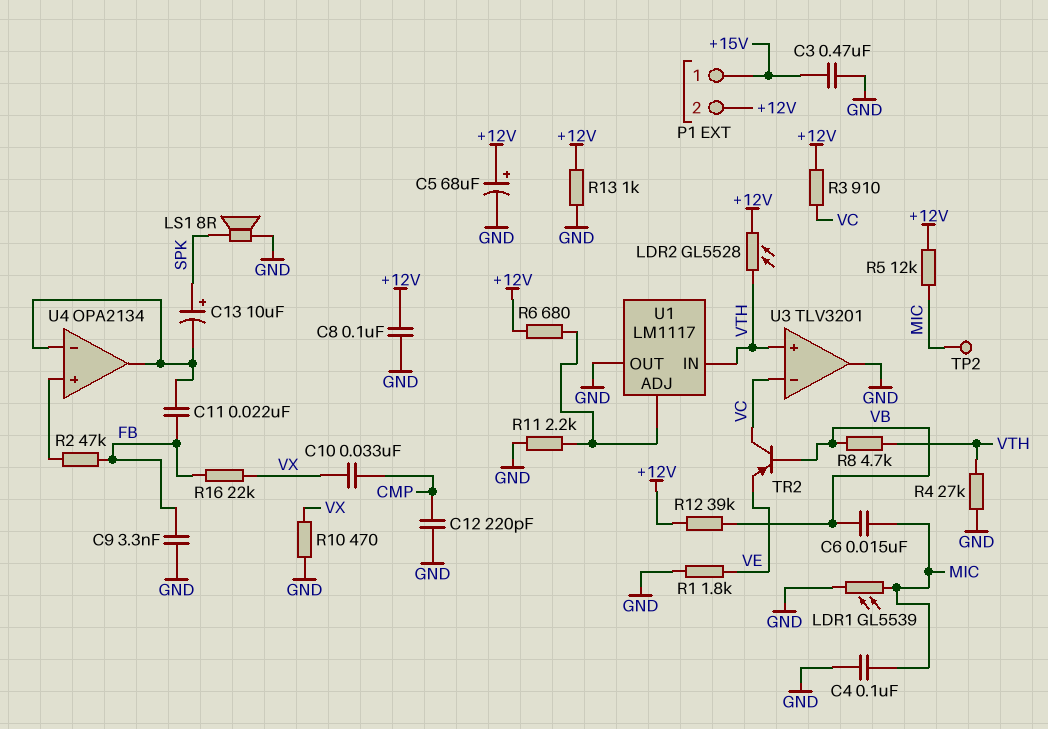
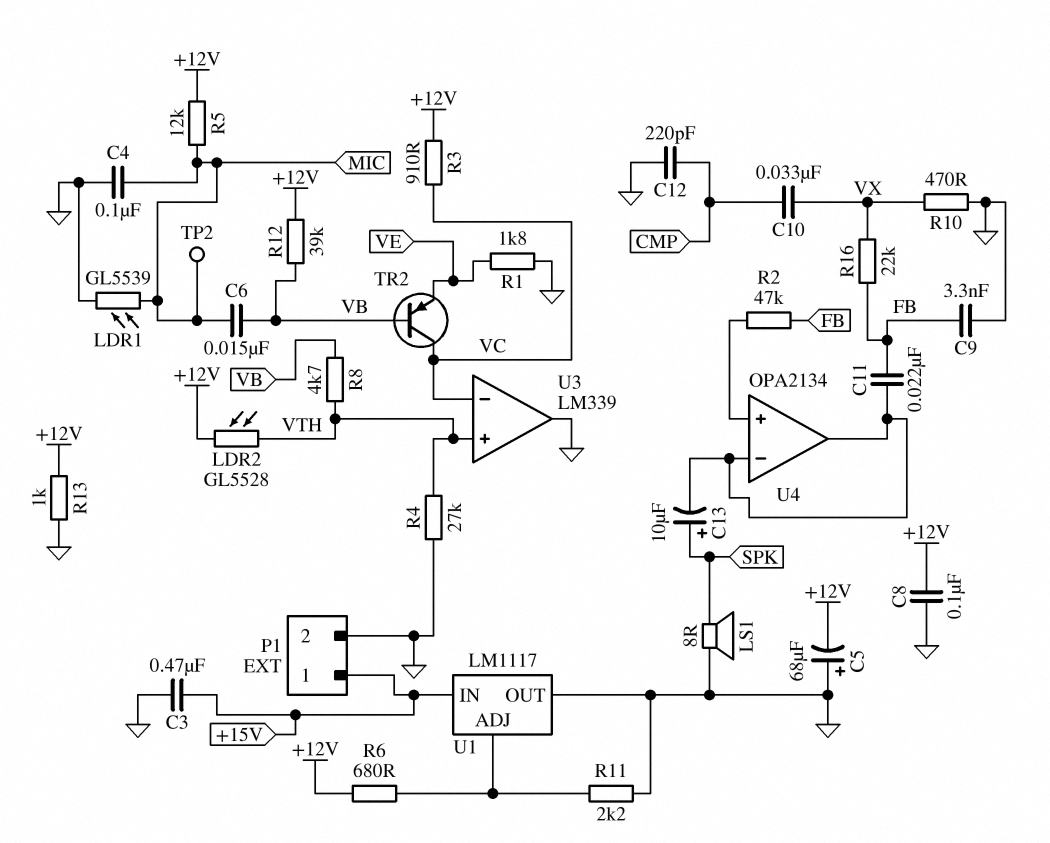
C5: 68uF (plus +12V, minus GND) -> 68uF (plus GND, minus +12V)
P1 pin 2: +12V -> GND
U1 pin IN: VTH -> +15V
U3: TLV3201 -> LM339

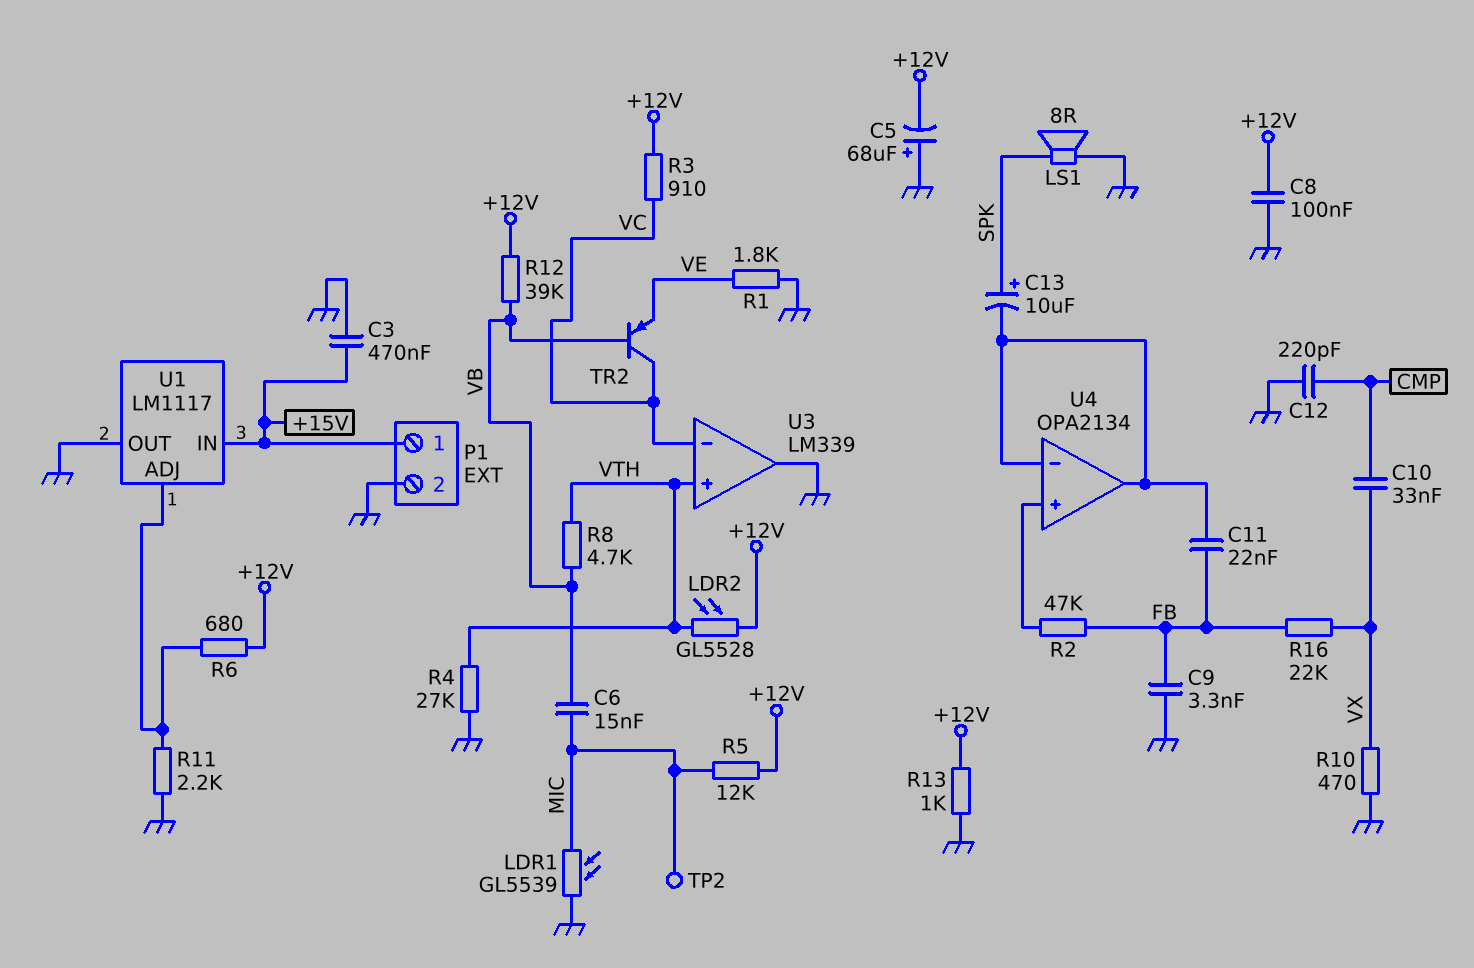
C4: 100nF (GND, MIC) -> none

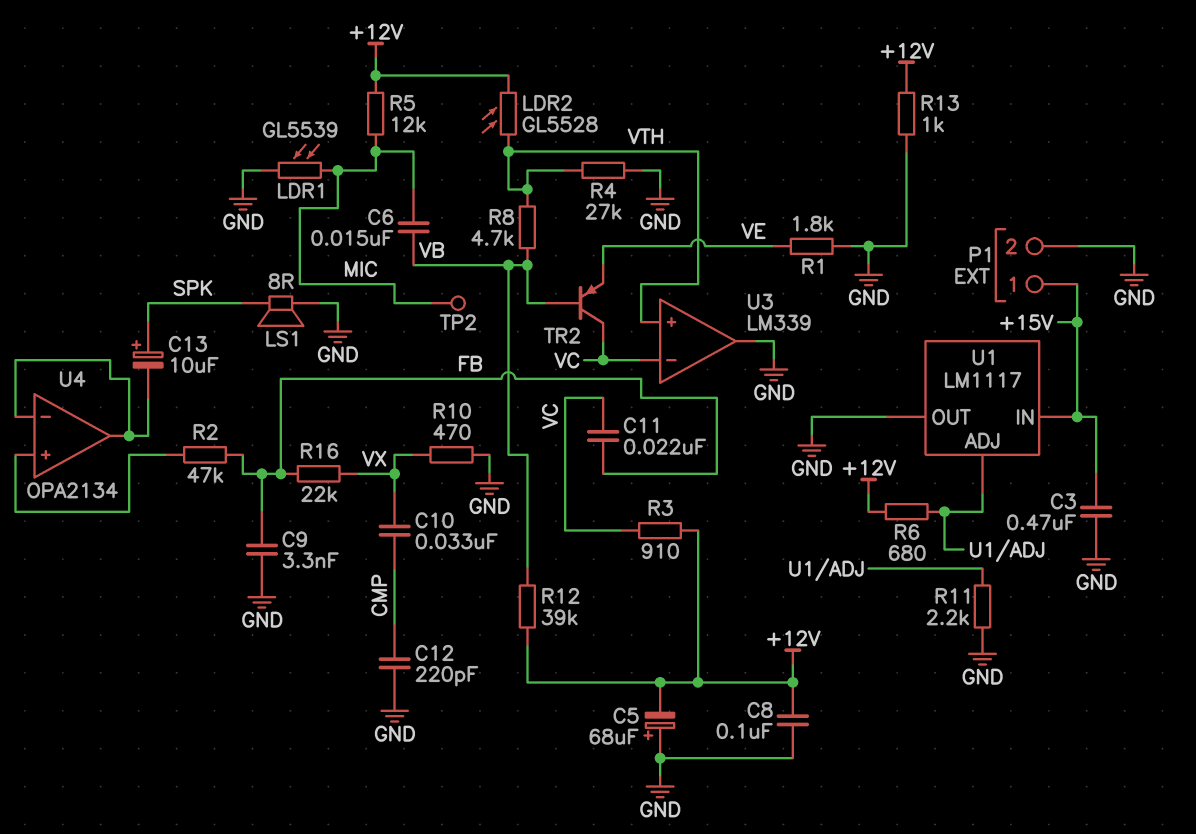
C11: 22nF (FB, U4/in-) -> 22nF (FB, VC)

